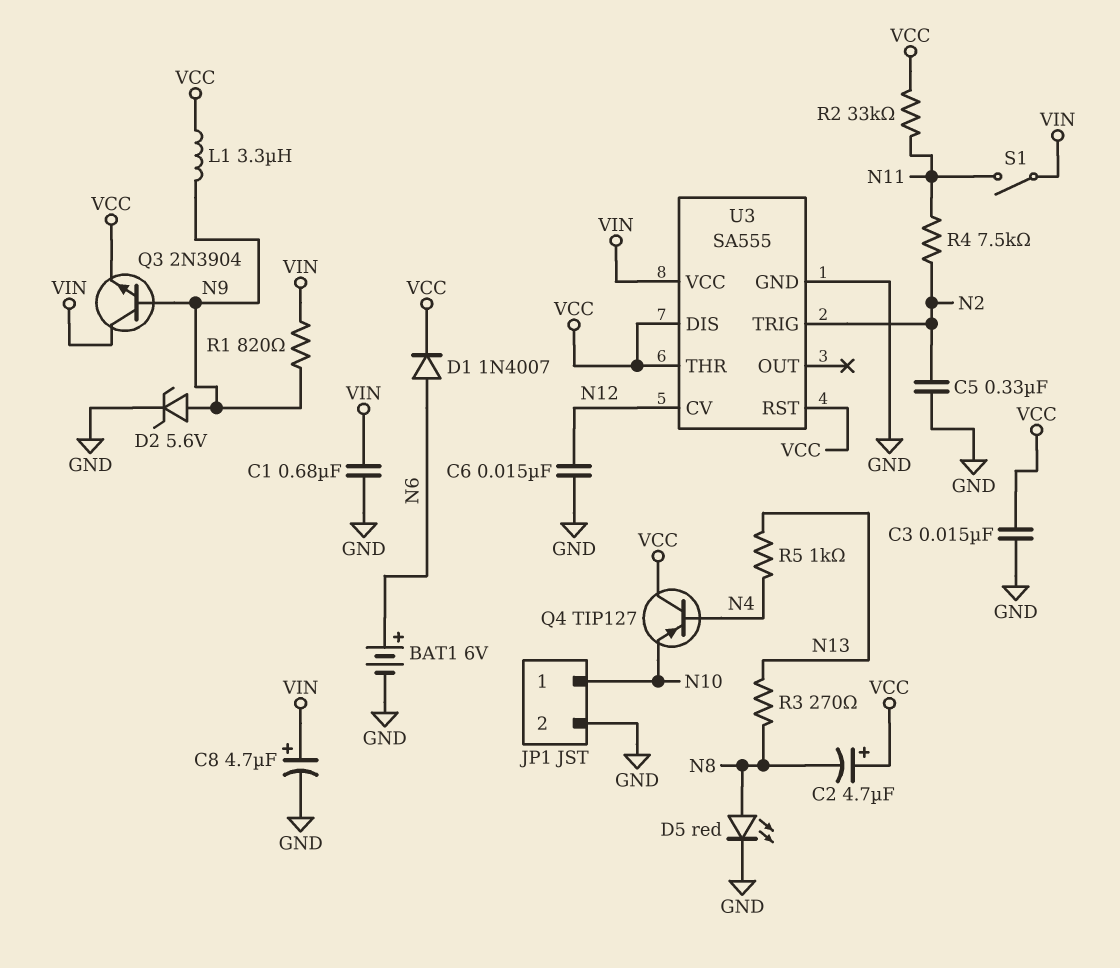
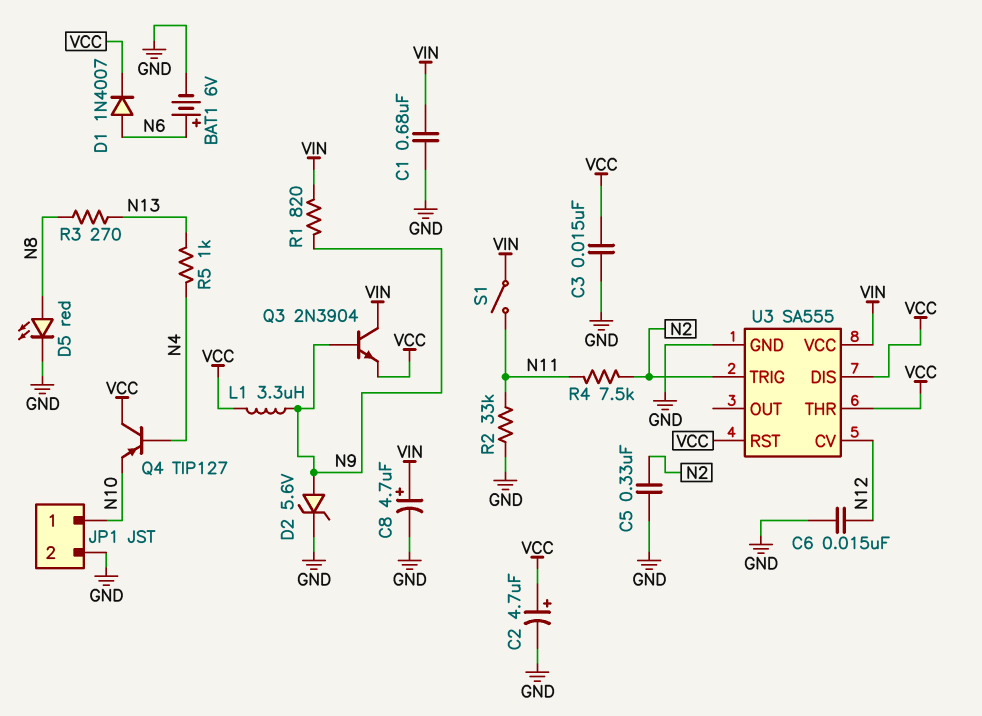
C2: 4.7uF (plus VCC, minus N8) -> 4.7uF (plus VCC, minus GND)
R2: 33k (N11, VCC) -> 33k (GND, N11)

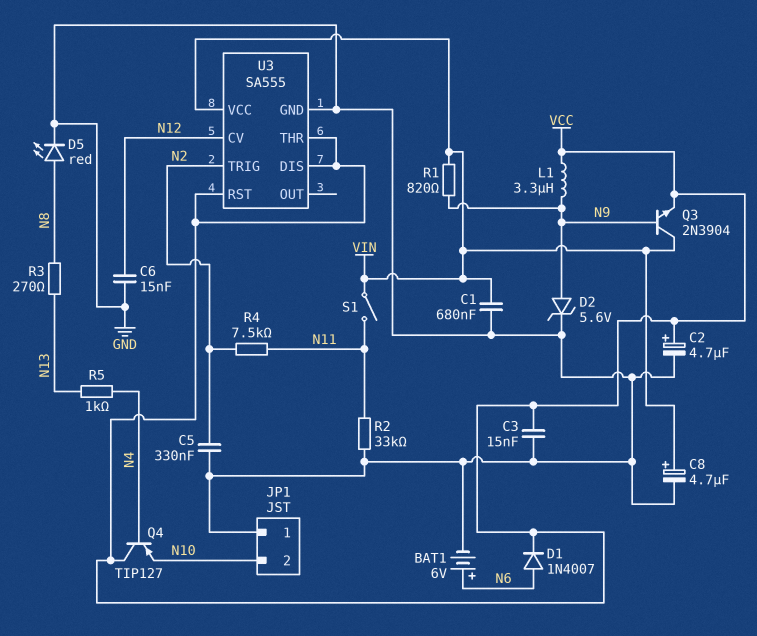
JP1 pin 1: N10 -> GND
JP1 pin 2: GND -> N10

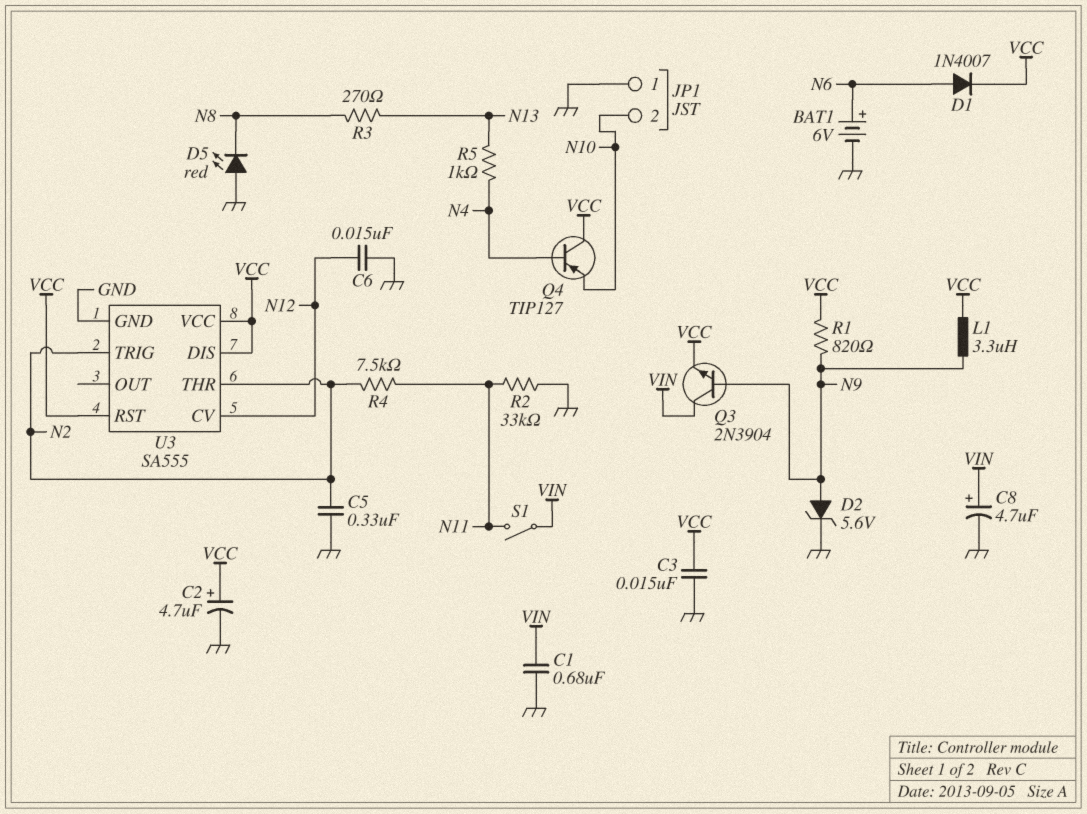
D5: LED red (A N8, K GND) -> LED red (A GND, K N8)
R1: 820 (N9, VIN) -> 820 (N9, VCC)
U3 pin THR: VCC -> N2
U3 pin VCC: VIN -> VCC

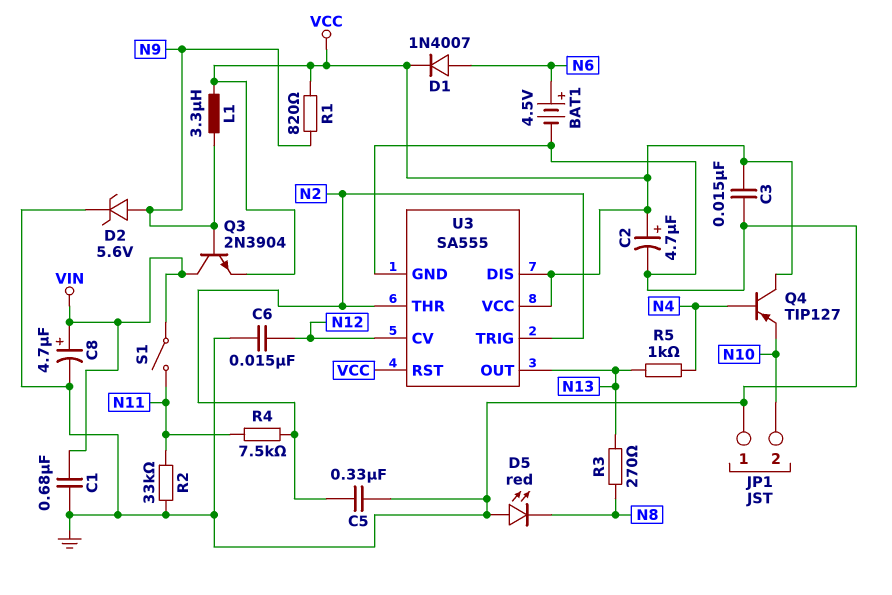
BAT1: 6V (plus N6, minus GND) -> 4.5V (plus N6, minus GND)
U3 pin OUT: none -> N13

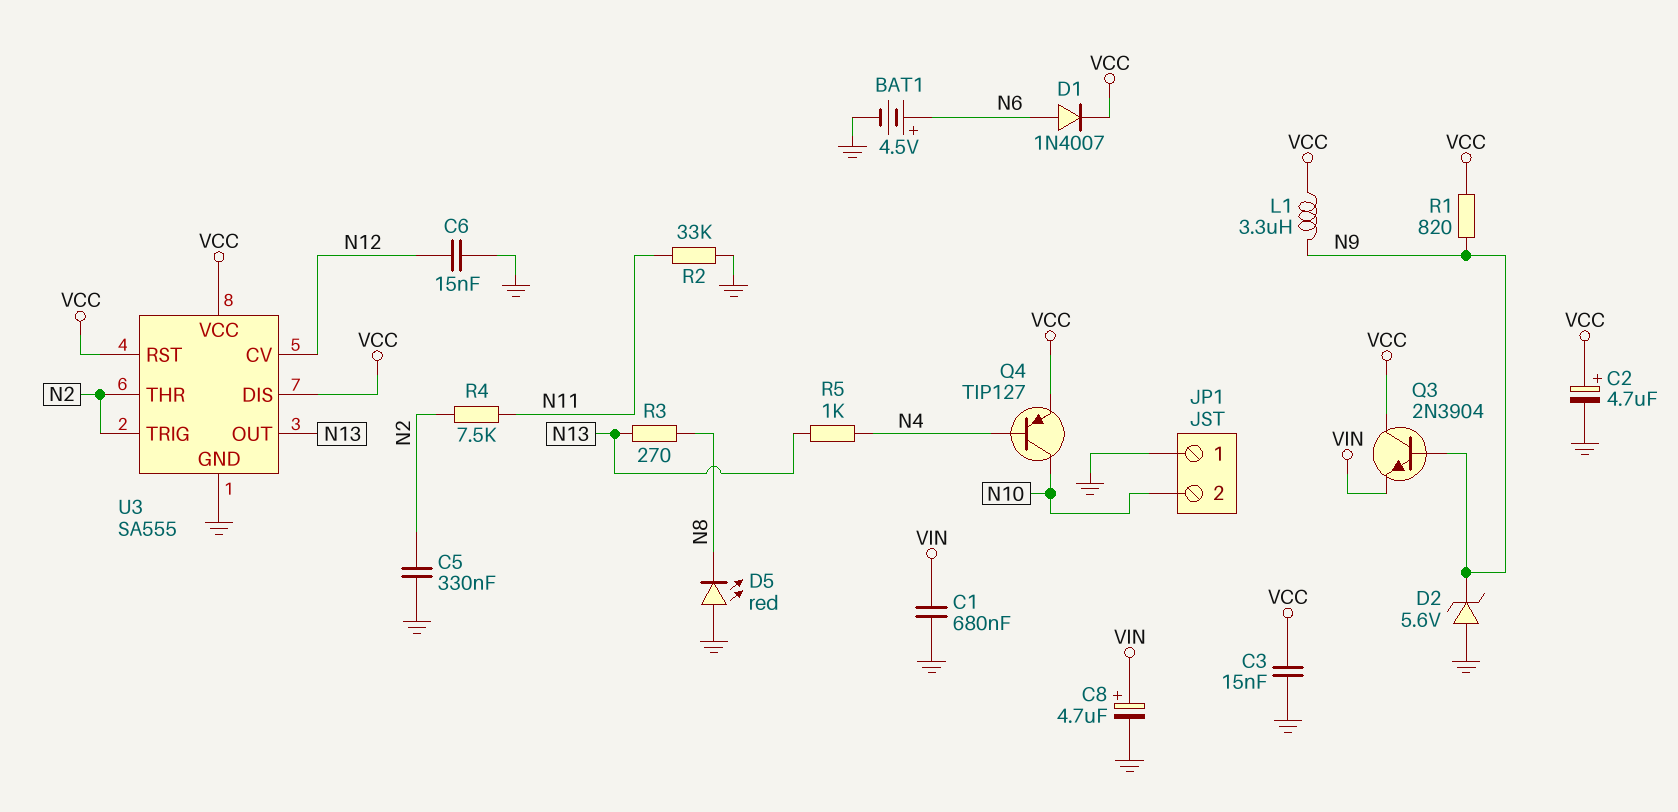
D2: zener 5.6V (A N9, K GND) -> zener 5.6V (A GND, K N9)
Q3: NPN 2N3904 (B N9, C VIN, E VCC) -> NPN 2N3904 (B N9, C VCC, E VIN)
Q4: PNP TIP127 (B N4, C VCC, E N10) -> PNP TIP127 (B N4, C N10, E VCC)
S1: switch (N11, VIN) -> none

